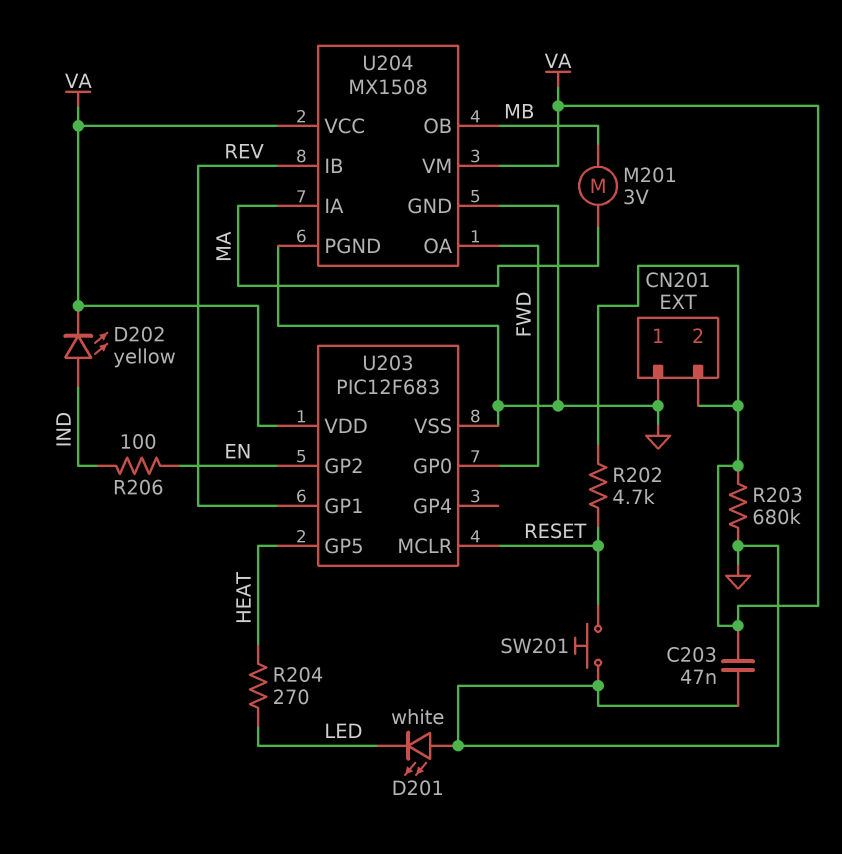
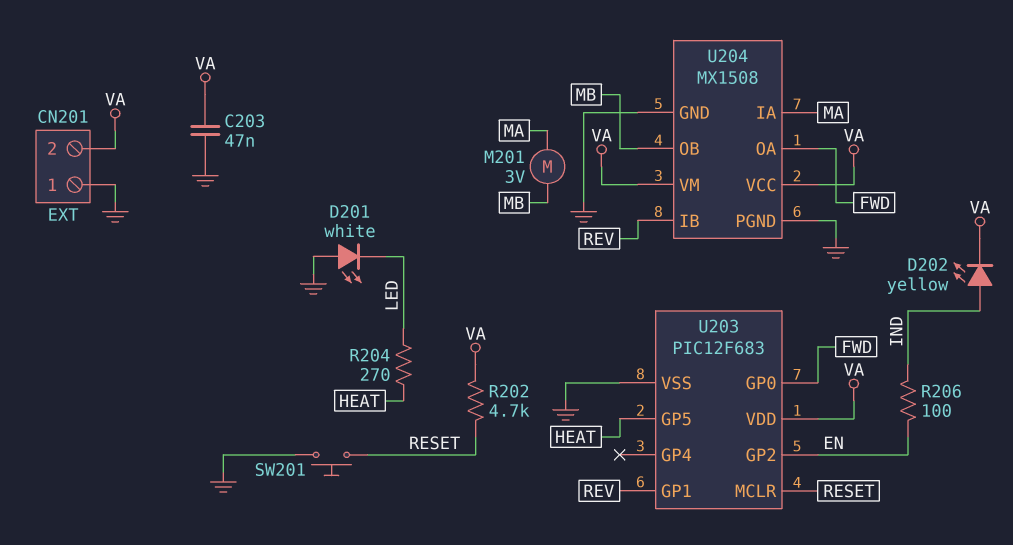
R203: 680k (GND, VA) -> none

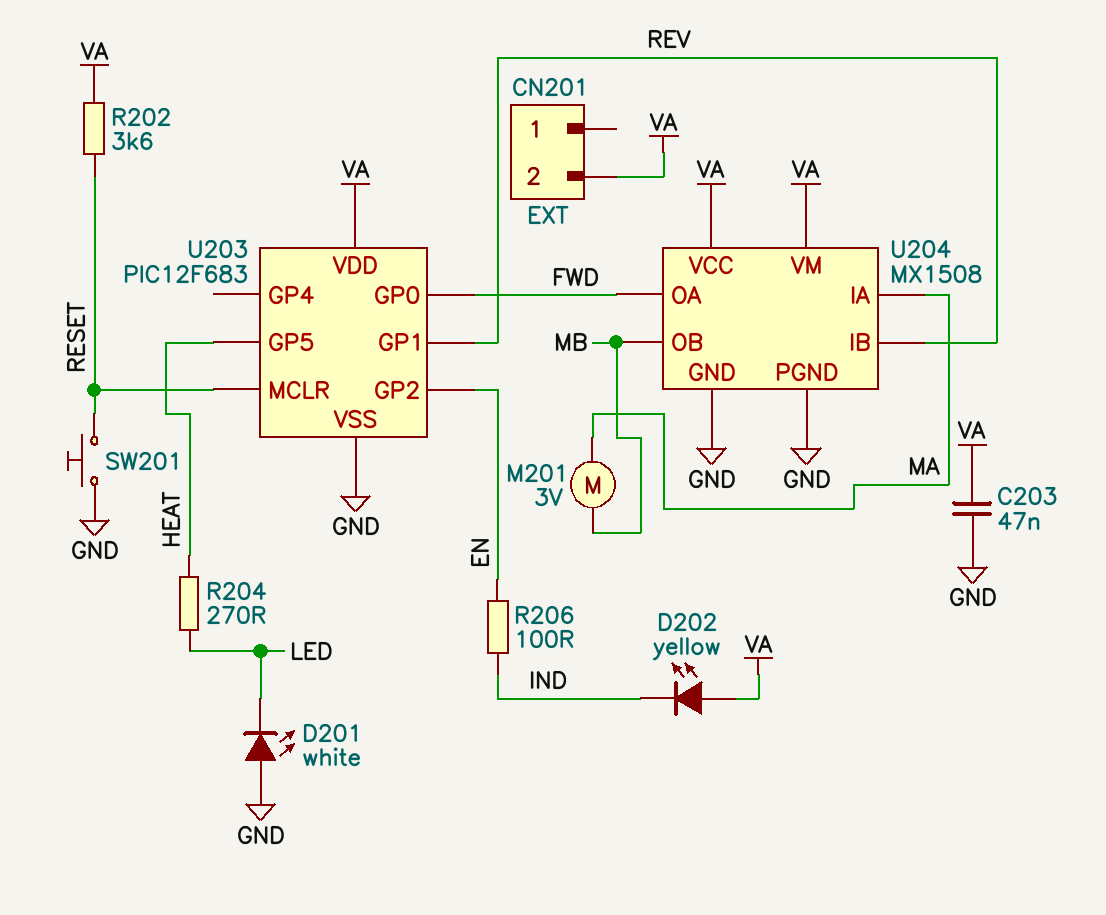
CN201 pin 1: GND -> none
D202: LED yellow (A IND, K VA) -> LED yellow (A VA, K IND)
R202: 4.7k (RESET, VA) -> 3.6k (RESET, VA)

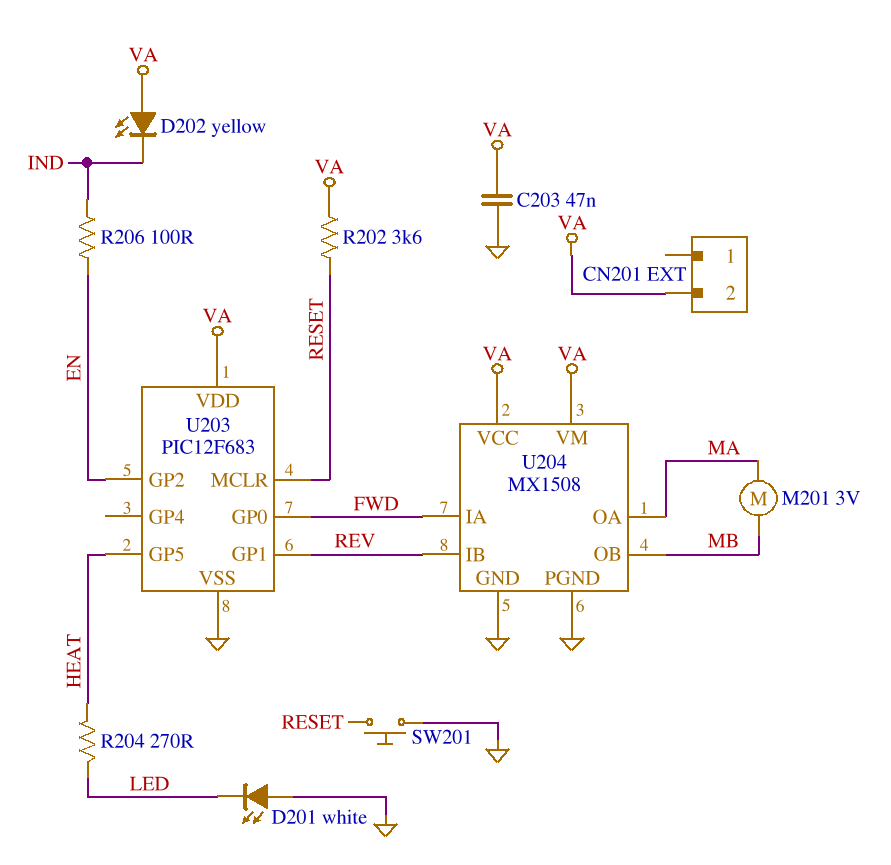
U204 pin IA: MA -> FWD
U204 pin OA: FWD -> MA

